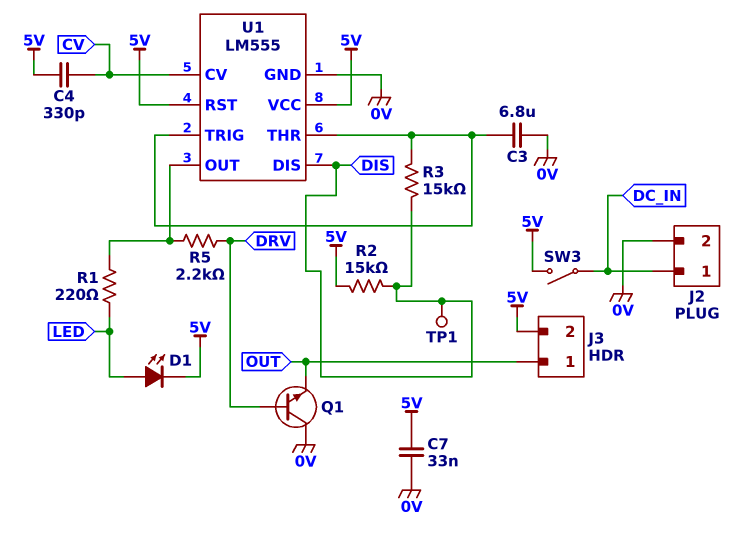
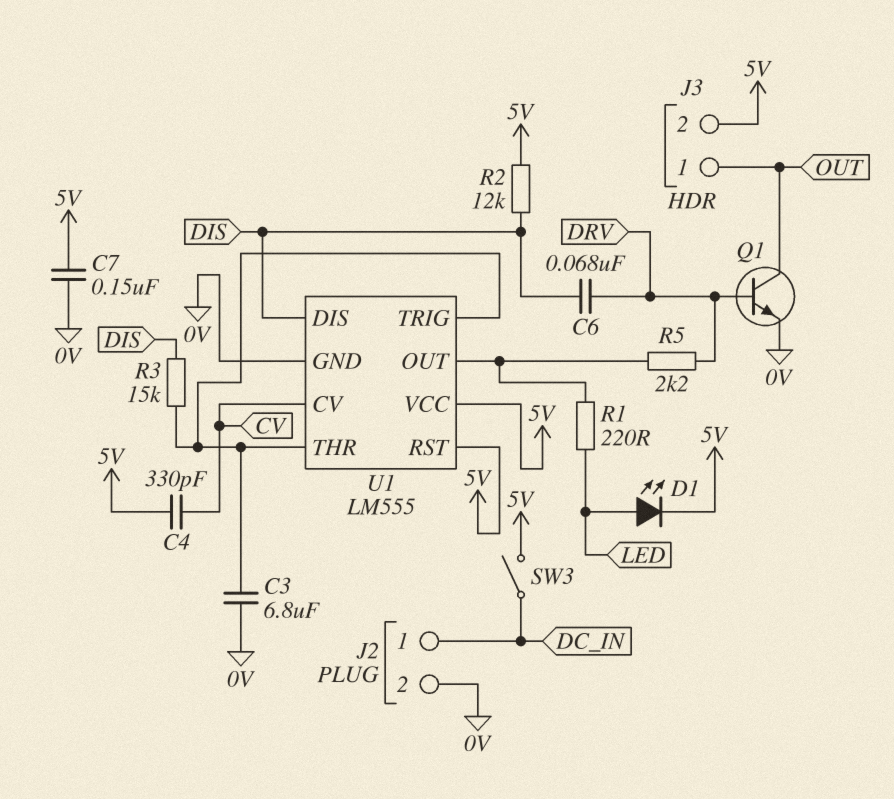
C6: none -> 68nF (DIS, DRV)
C7: 33nF (0V, 5V) -> 150nF (0V, 5V)
Q1: NPN (B DRV, C 0V, E OUT) -> NPN (B DRV, C OUT, E 0V)
R2: 15k (5V, DIS) -> 12k (5V, DIS)
TP1: test point (DIS) -> none

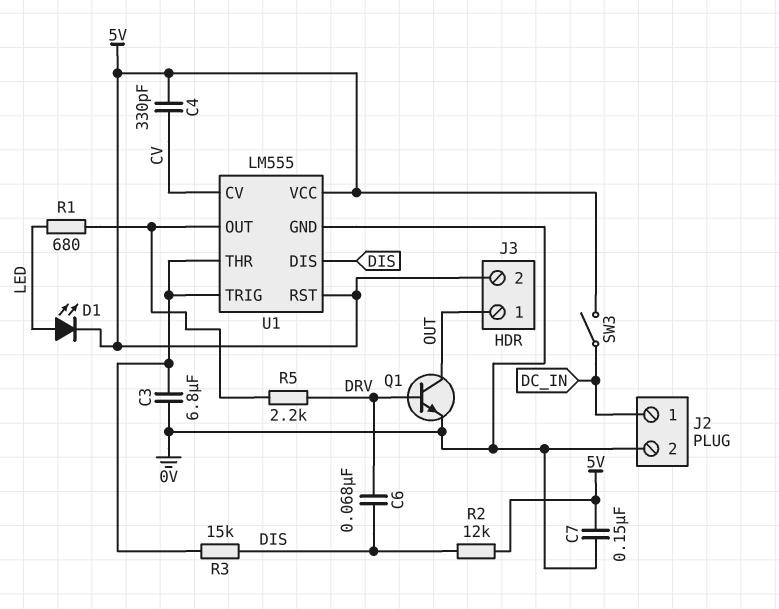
R1: 220 (LED, U1/OUT) -> 680 (LED, U1/OUT)

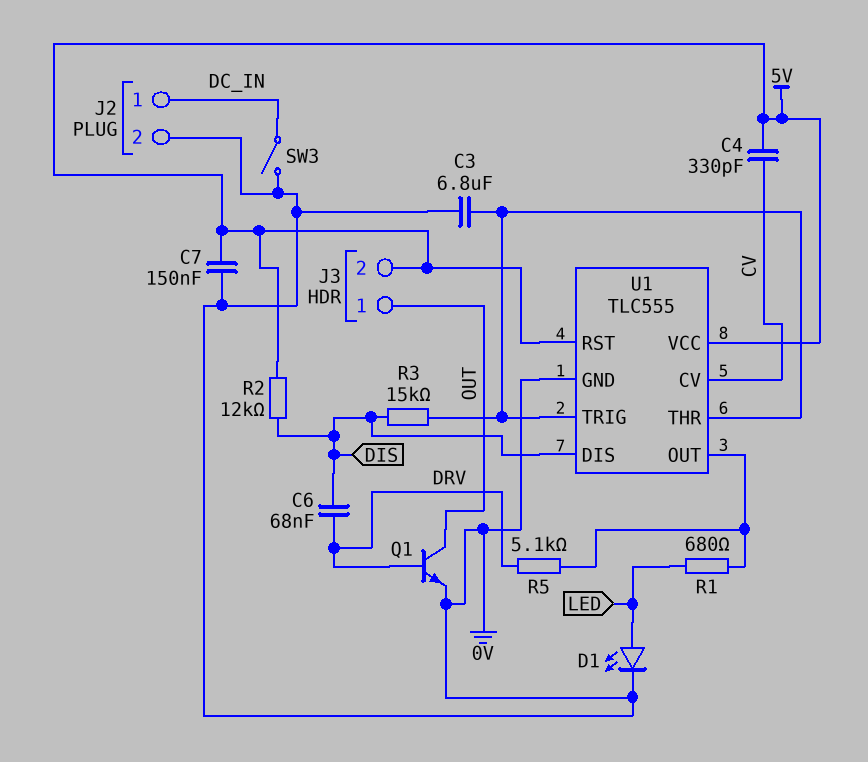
D1: LED (A LED, K 5V) -> LED (A LED, K 0V)
R5: 2.2k (DRV, U1/OUT) -> 5.1k (DRV, U1/OUT)
SW3: switch (5V, DC_IN) -> switch (0V, DC_IN)
U1: LM555 -> TLC555

